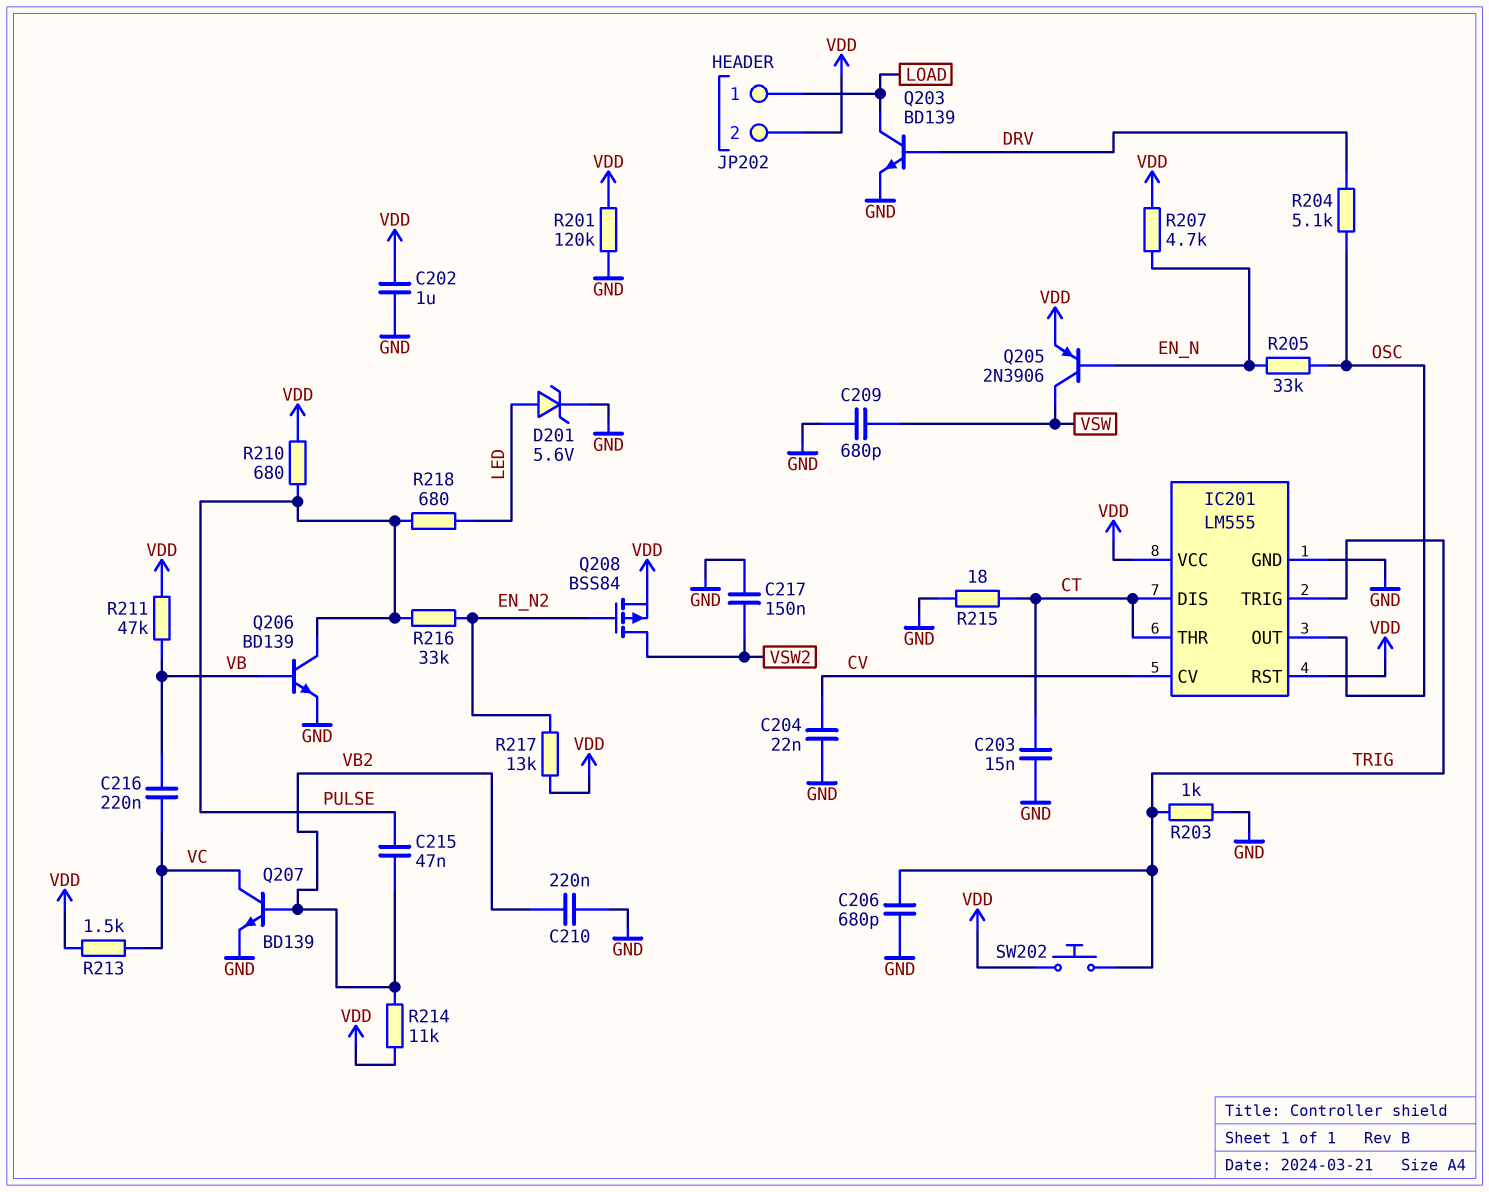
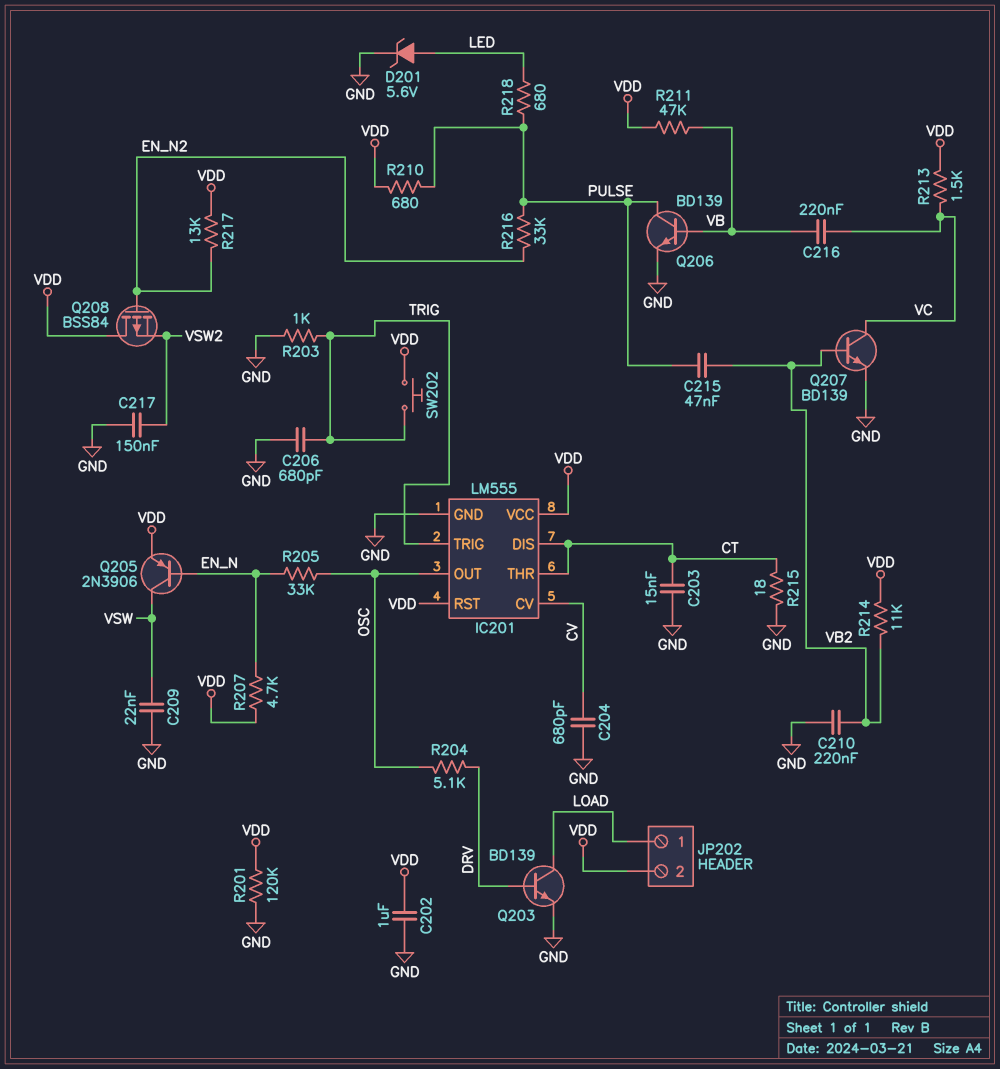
C204: 22nF (CV, GND) -> 680pF (CV, GND)
C209: 680pF (GND, VSW) -> 22nF (GND, VSW)
Q208: PMOS BSS84 (G EN_N2, D VSW2, S VDD) -> PMOS BSS84 (G EN_N2, D VDD, S VSW2)

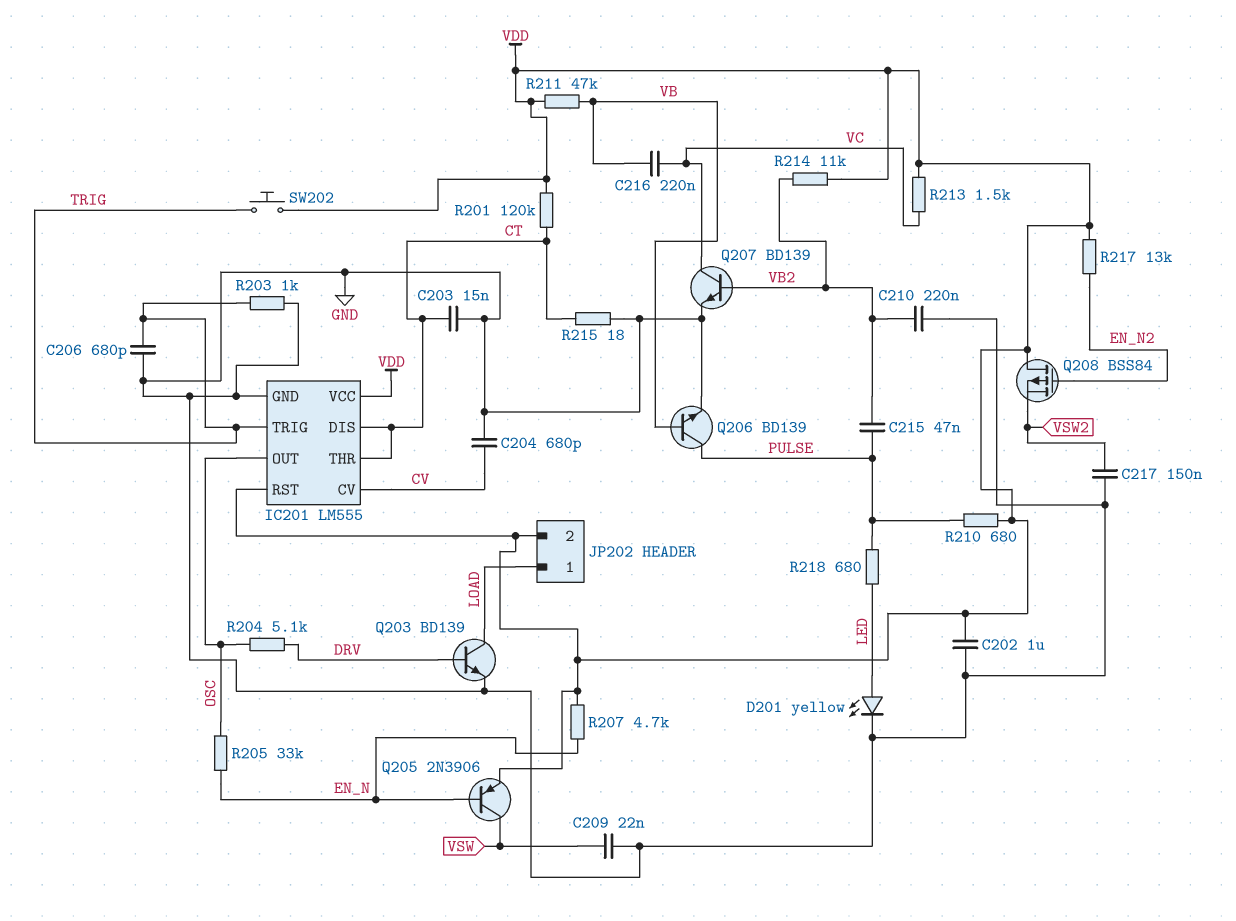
D201: zener 5.6V (A LED, K GND) -> LED yellow (A LED, K GND)
R201: 120k (GND, VDD) -> 120k (CT, VDD)
R216: 33k (EN_N2, PULSE) -> none

